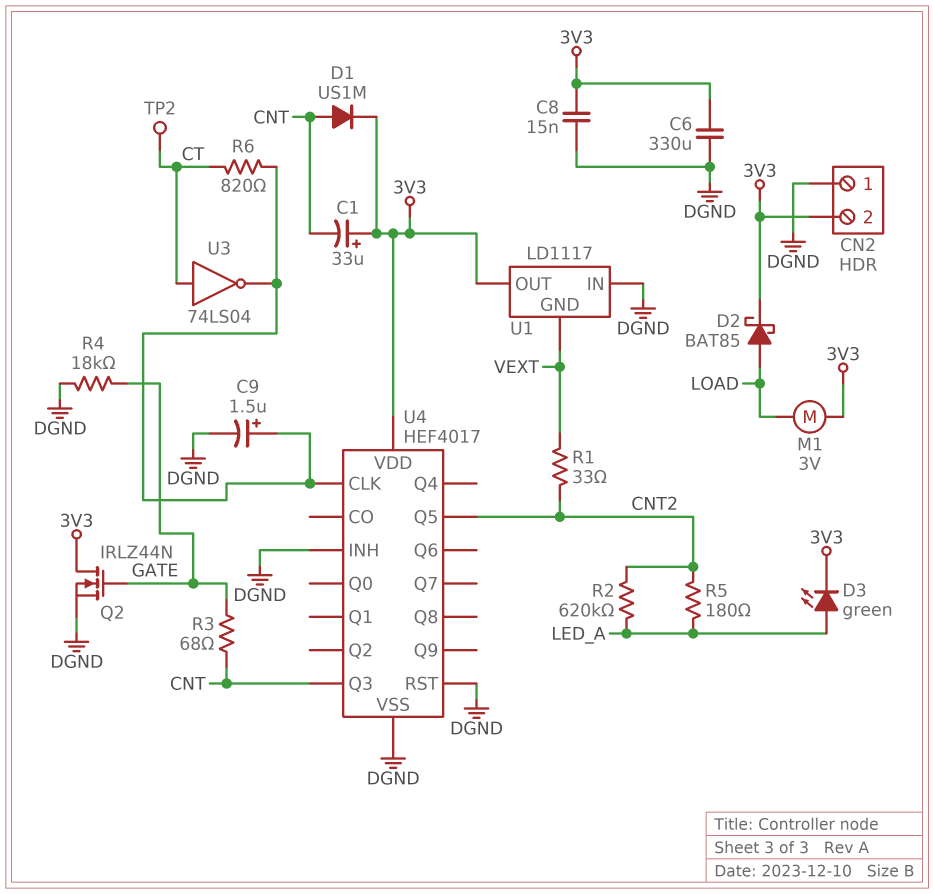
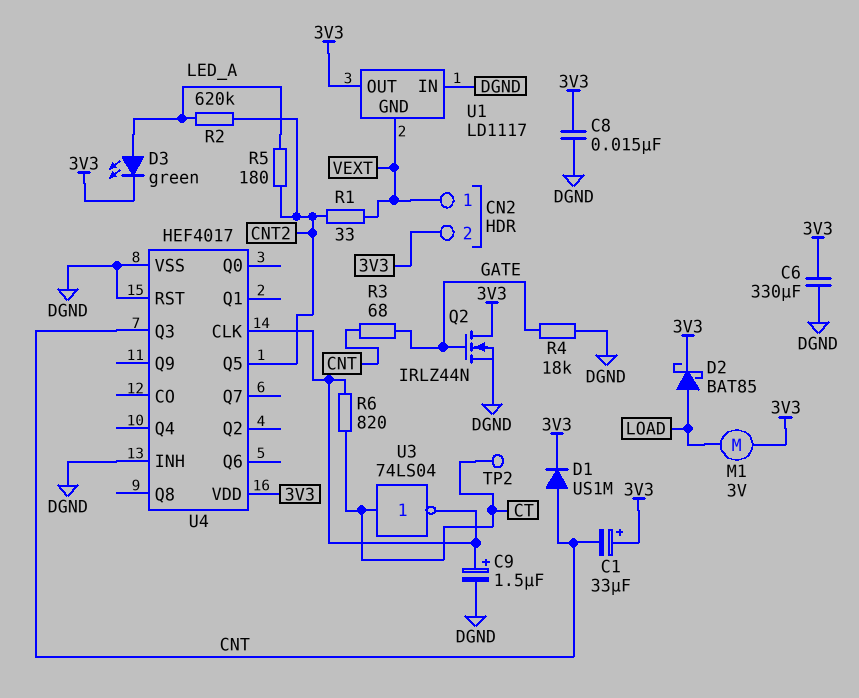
CN2 pin 1: DGND -> VEXT

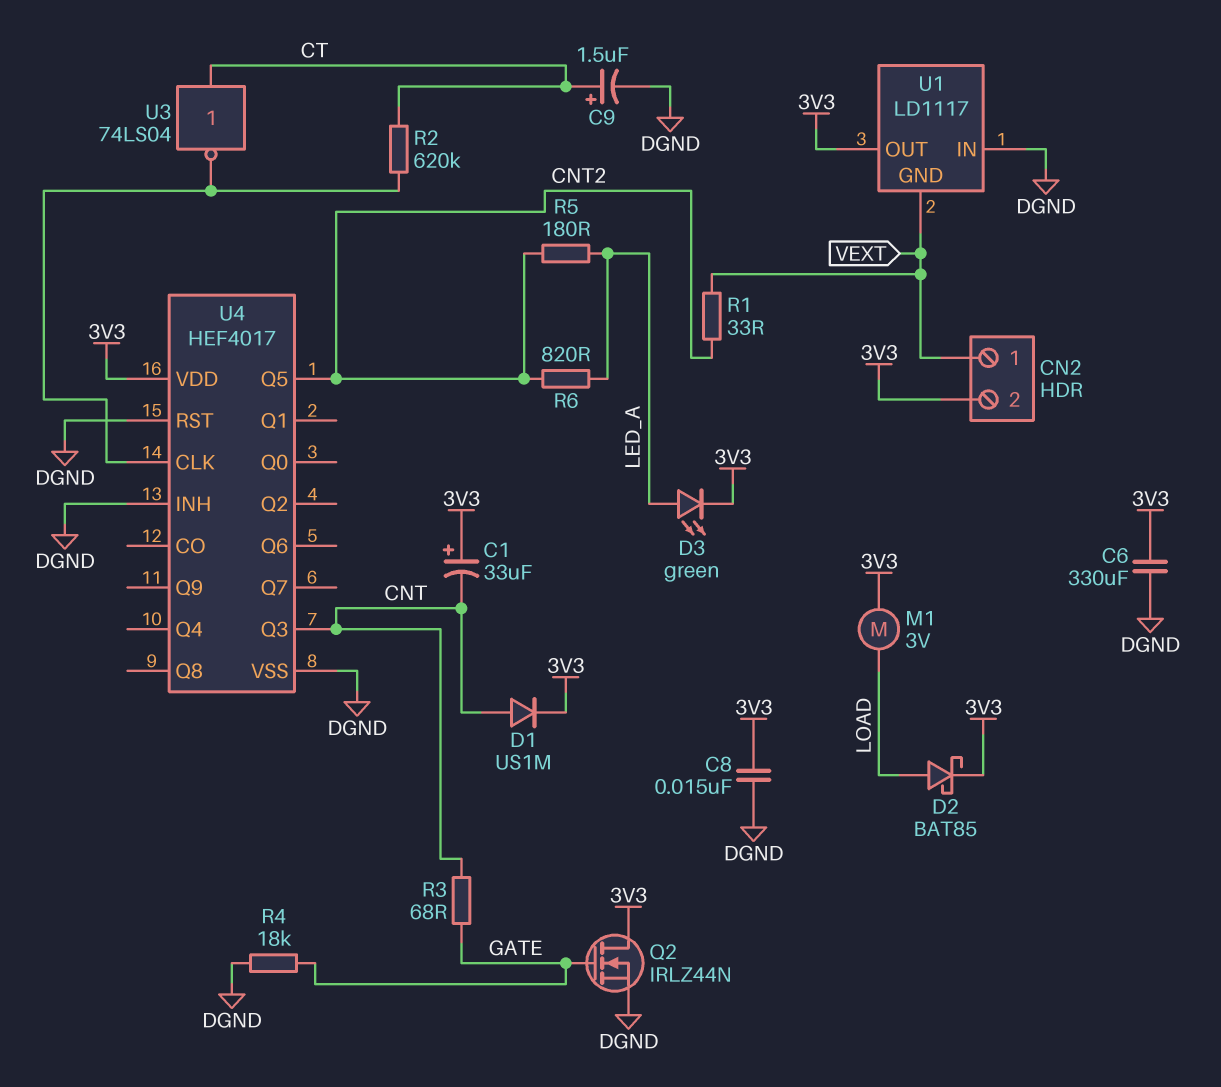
C9: 1.5uF (plus U4/CLK, minus DGND) -> 1.5uF (plus CT, minus DGND)
R2: 620k (CNT2, LED_A) -> 620k (CT, U4/CLK)
R6: 820 (CT, U4/CLK) -> 820 (CNT2, LED_A)
TP2: test point (CT) -> none

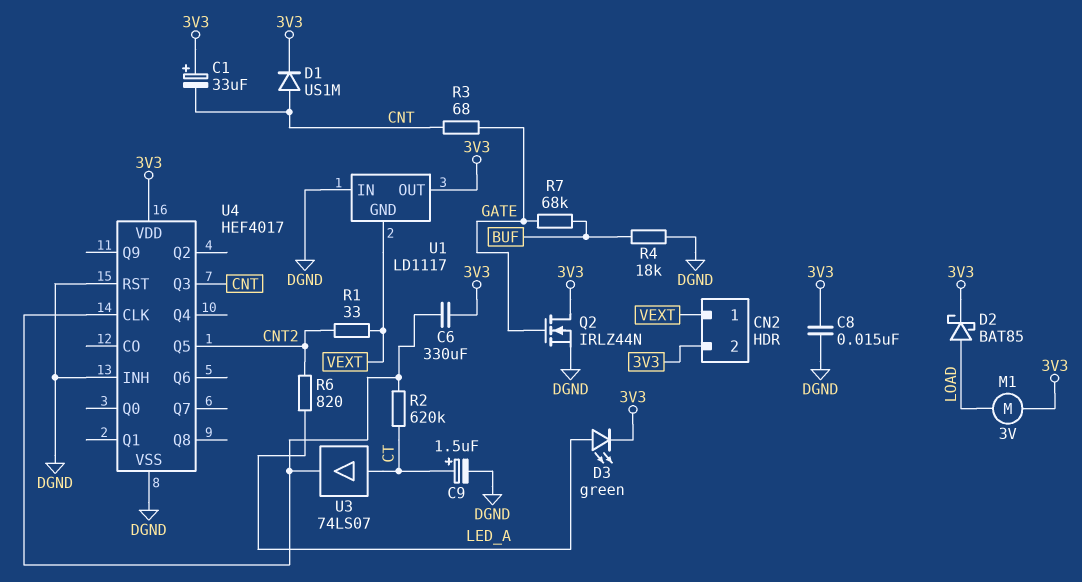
C6: 330uF (3V3, DGND) -> 330uF (3V3, U4/CLK)
R4: 18k (DGND, GATE) -> 18k (BUF, DGND)
R5: 180 (CNT2, LED_A) -> none
R7: none -> 68k (BUF, GATE)
U3: NOT 74LS04 (in CT, out U4/CLK) -> buffer 74LS07 (in CT, out U4/CLK)

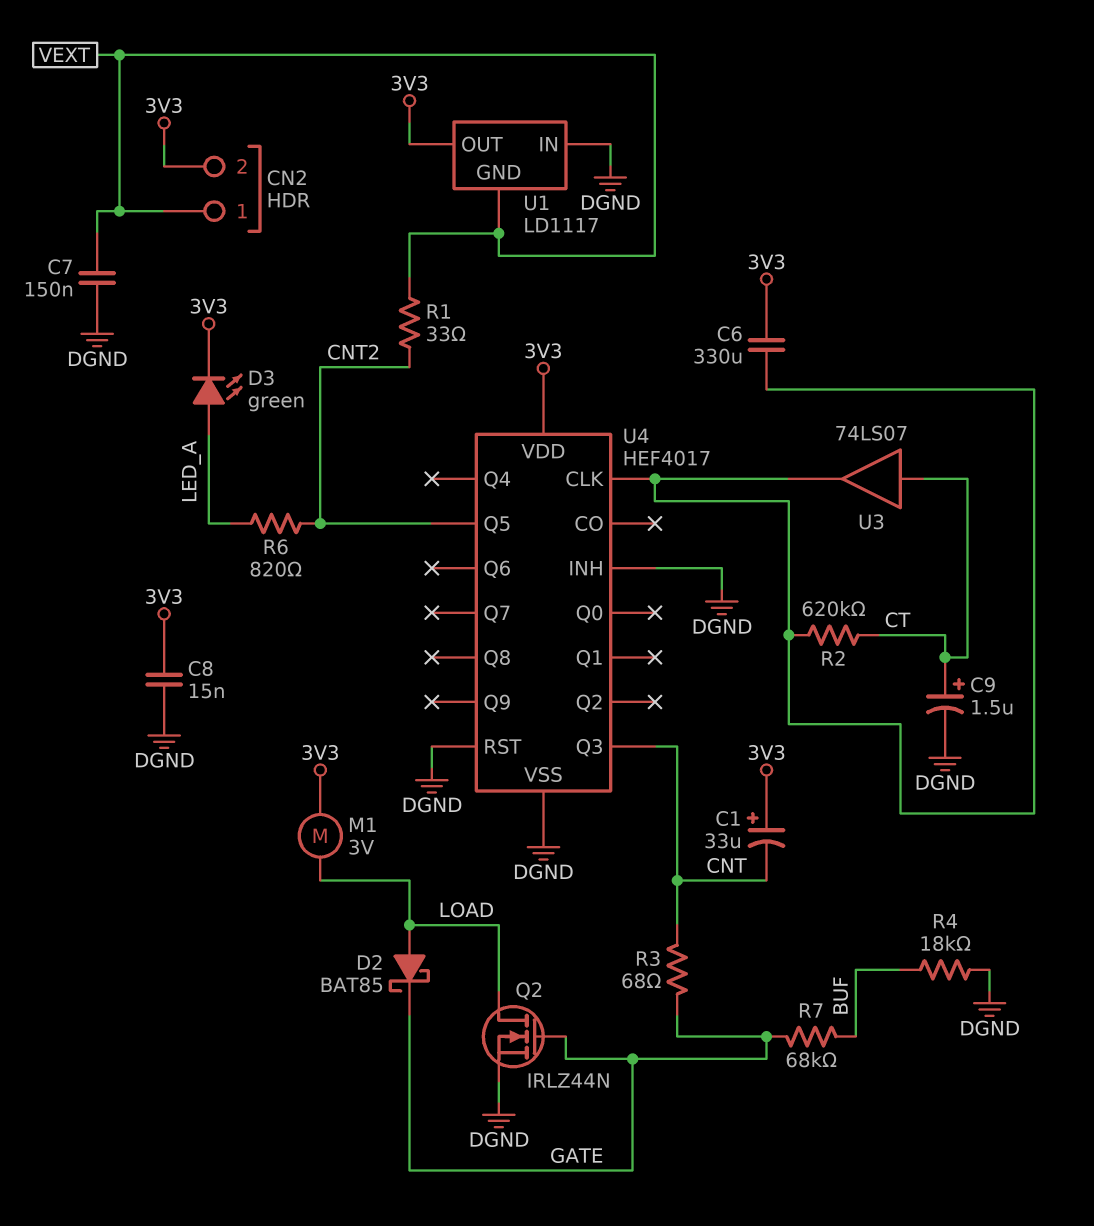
C7: none -> 150nF (DGND, VEXT)
D1: diode US1M (A CNT, K 3V3) -> none
D2: schottky BAT85 (A LOAD, K 3V3) -> schottky BAT85 (A LOAD, K GATE)
Q2: NMOS IRLZ44N (G GATE, D 3V3, S DGND) -> NMOS IRLZ44N (G GATE, D LOAD, S DGND)

